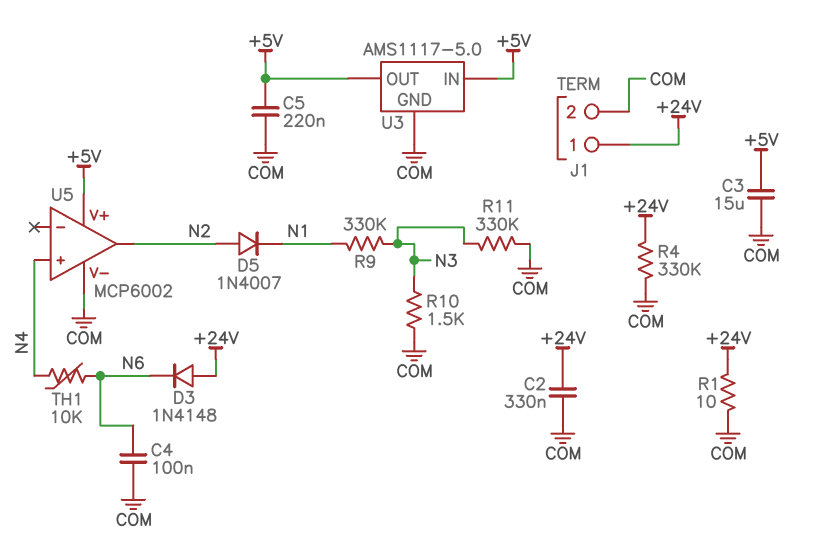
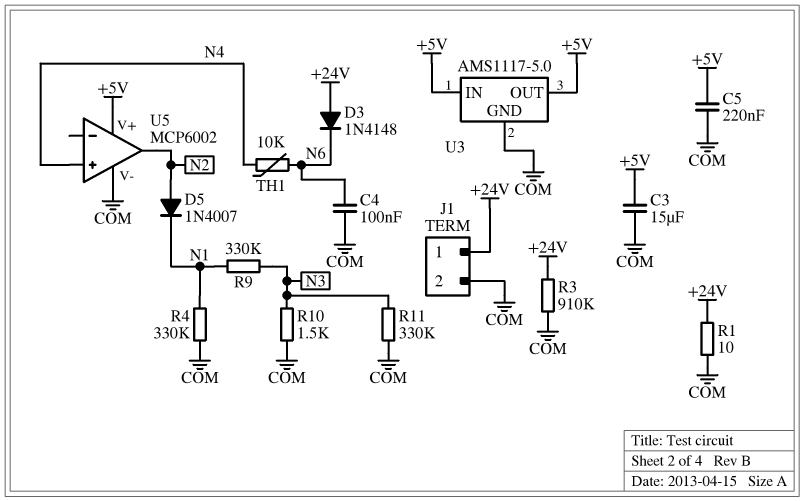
C2: 330nF (+24V, COM) -> none
R3: none -> 910k (+24V, COM)
R4: 330k (+24V, COM) -> 330k (COM, N1)

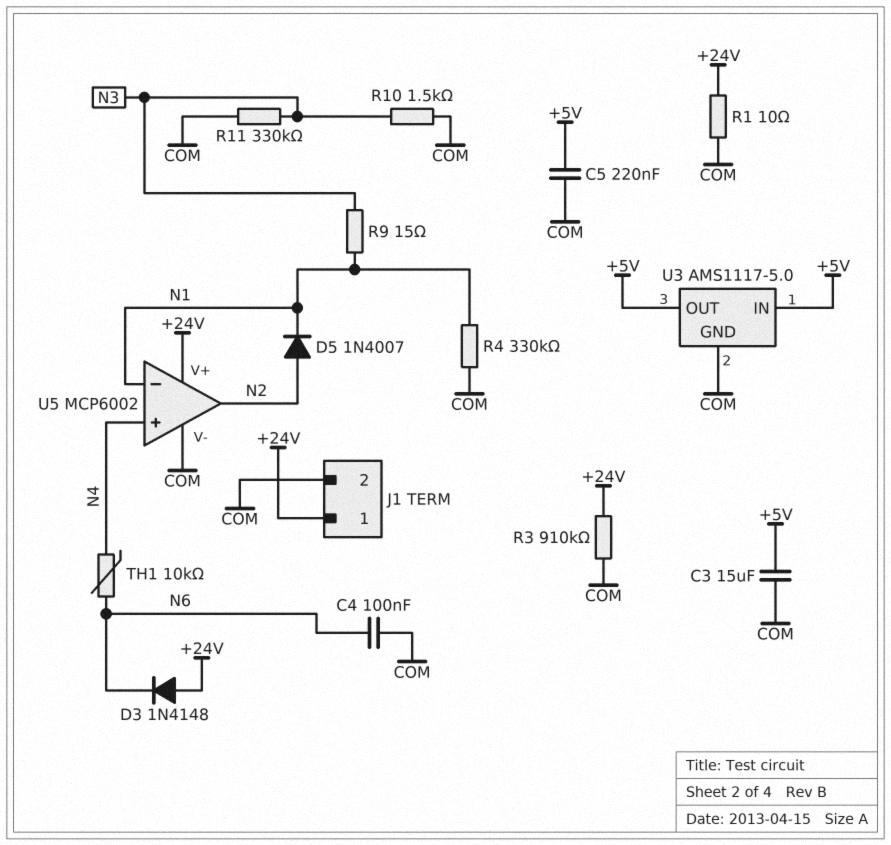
R9: 330k (N1, N3) -> 15 (N1, N3)
U5 pin V+: +5V -> +24V
U5 pin in-: none -> N1

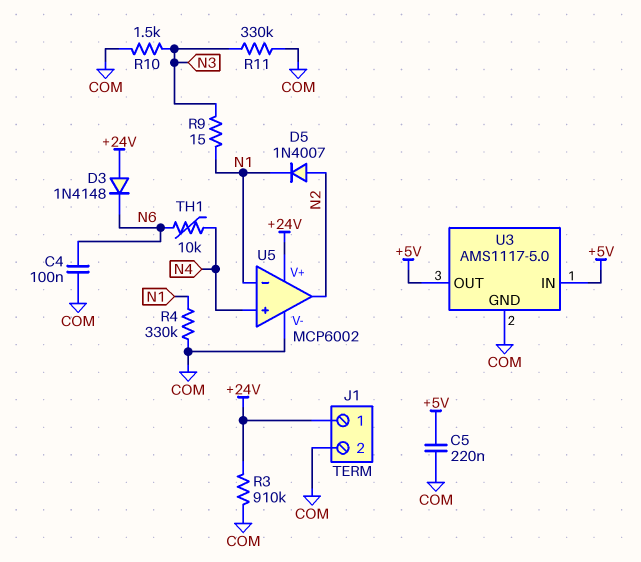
C3: 15uF (+5V, COM) -> none
R1: 10 (+24V, COM) -> none

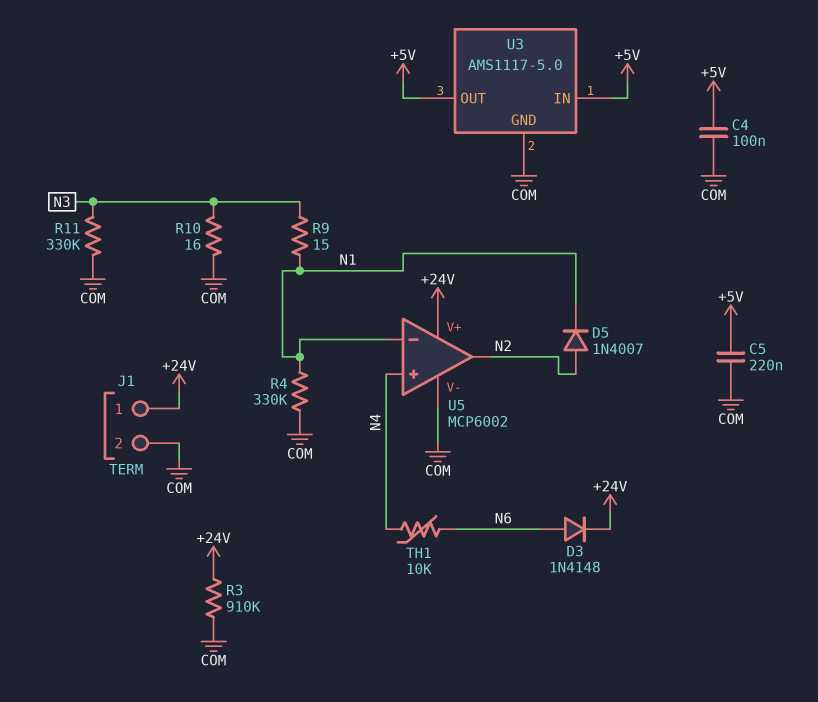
C4: 100nF (COM, N6) -> 100nF (+5V, COM)
D3: diode 1N4148 (A +24V, K N6) -> diode 1N4148 (A N6, K +24V)
R10: 1.5k (COM, N3) -> 16 (COM, N3)

